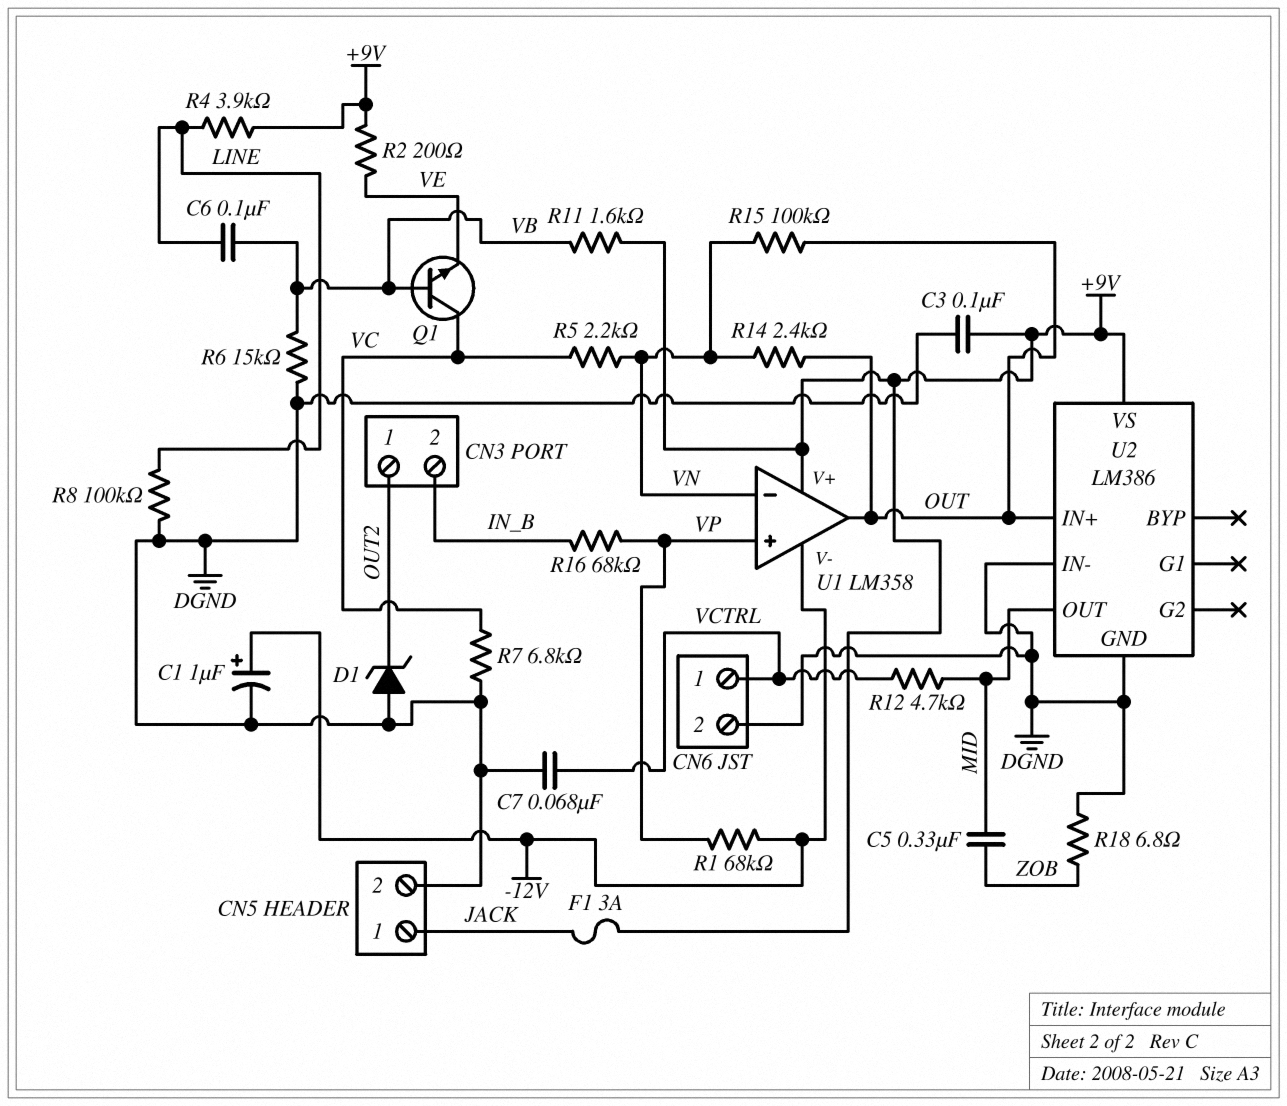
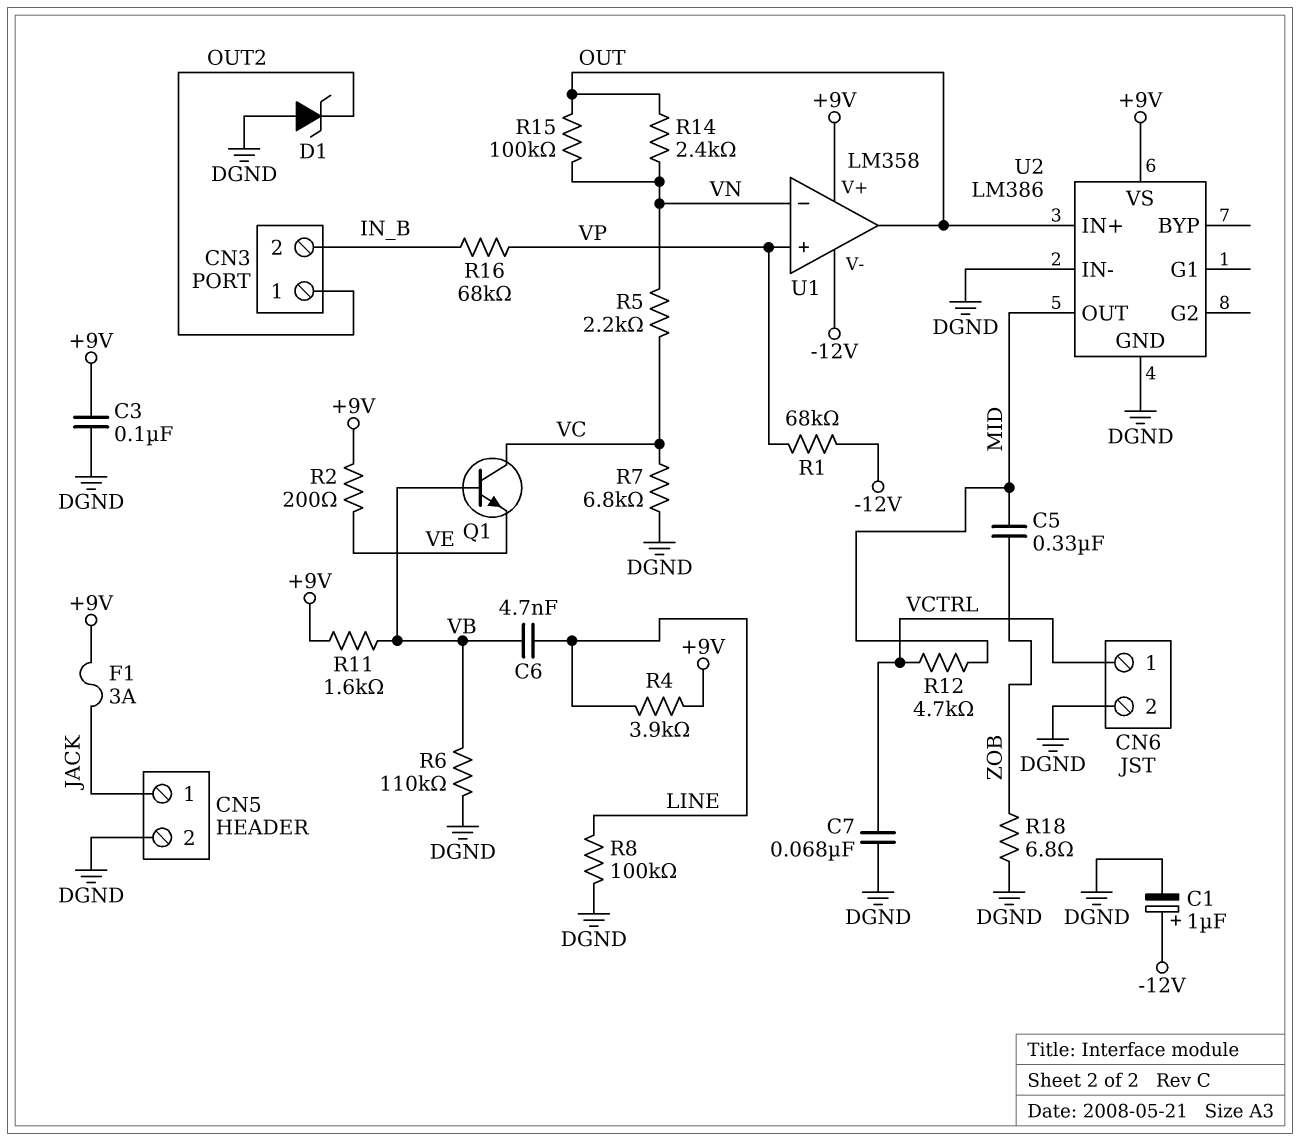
C6: 100nF (LINE, VB) -> 4.7nF (LINE, VB)
R6: 15k (DGND, VB) -> 110k (DGND, VB)

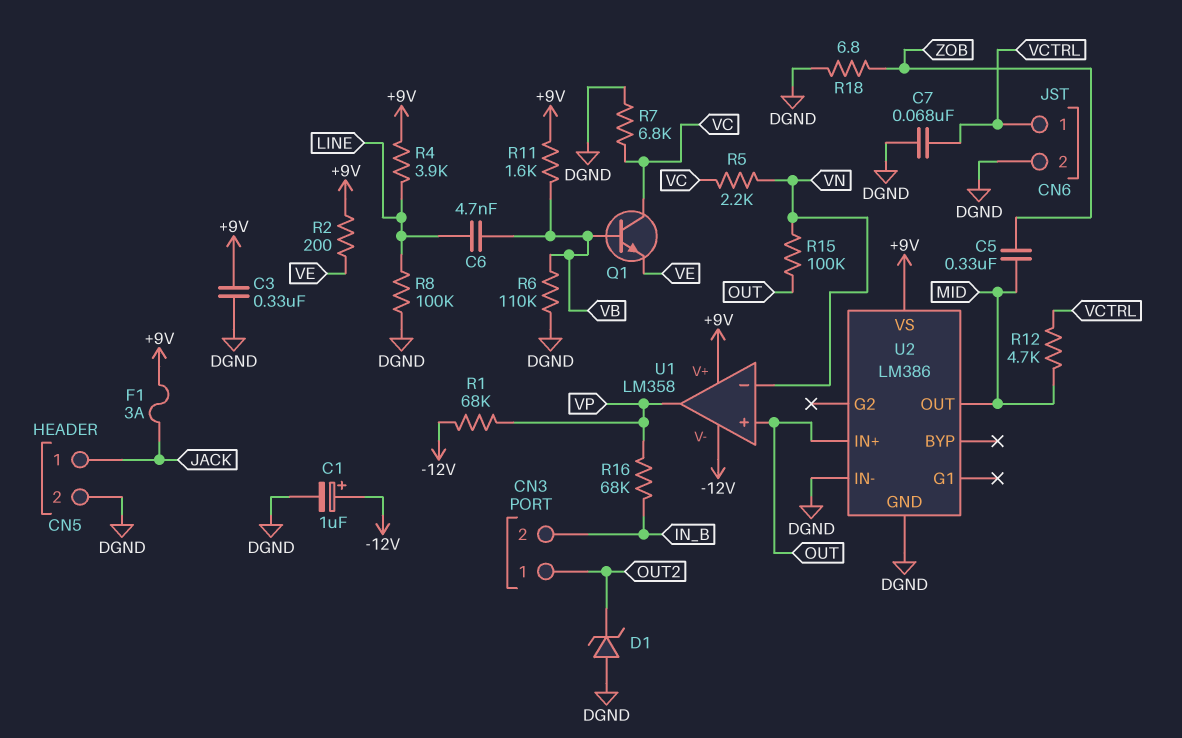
C3: 100nF (+9V, DGND) -> 330nF (+9V, DGND)
R14: 2.4k (OUT, VN) -> none
U1 pin in+: VP -> OUT
U1 pin out: OUT -> VP

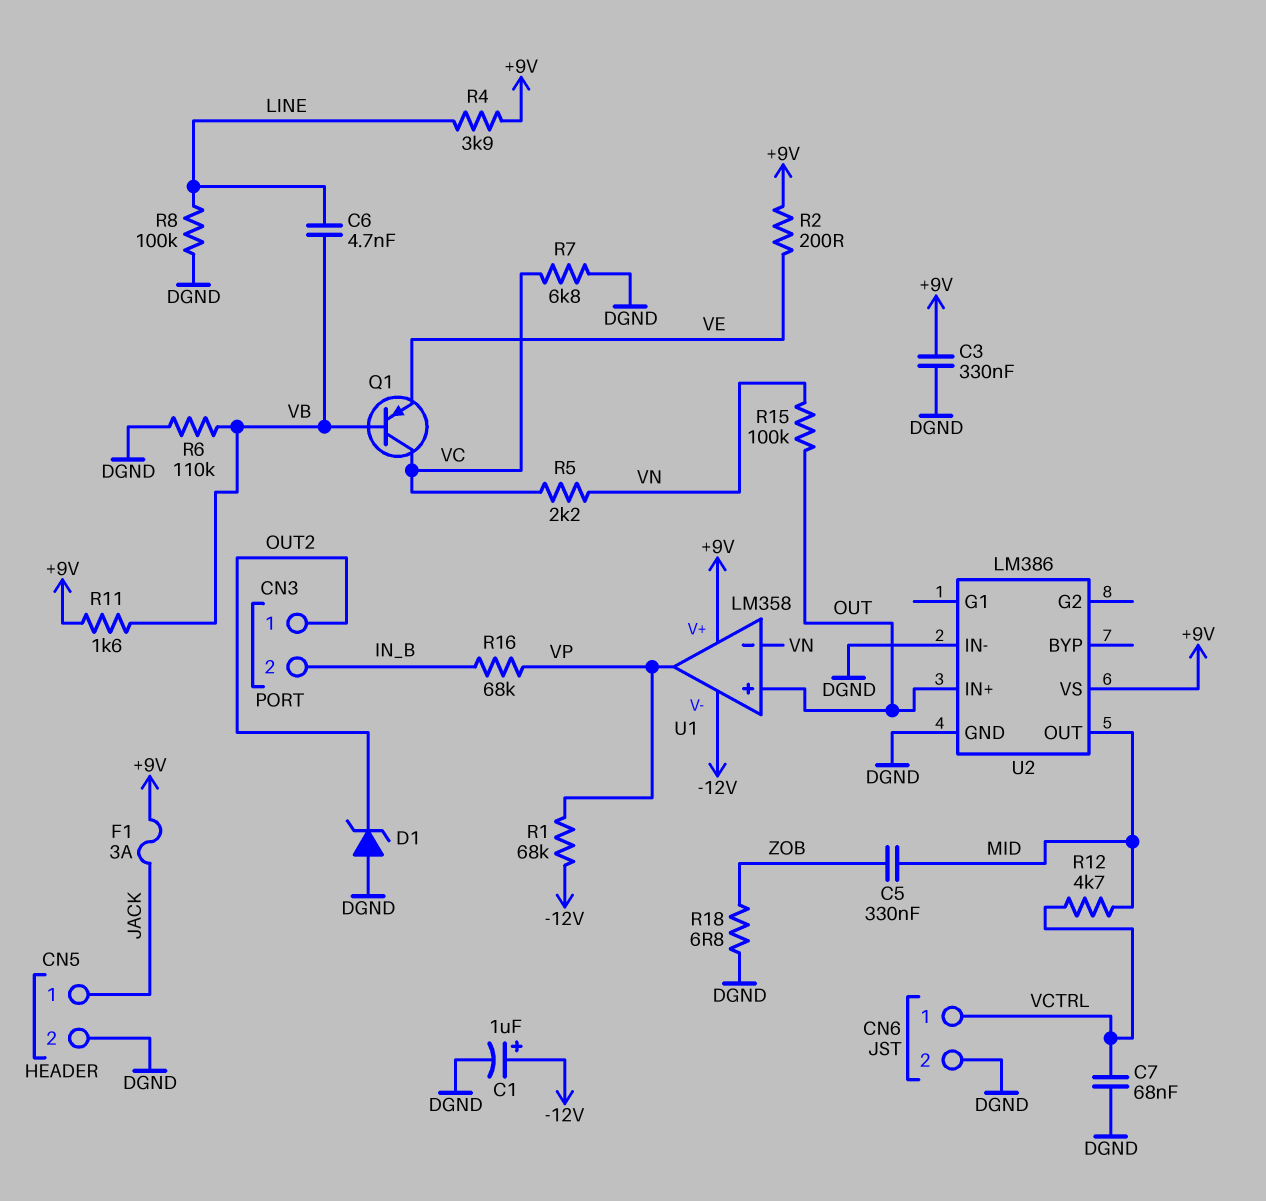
Q1: NPN (B VB, C VC, E VE) -> PNP (B VB, C VC, E VE)

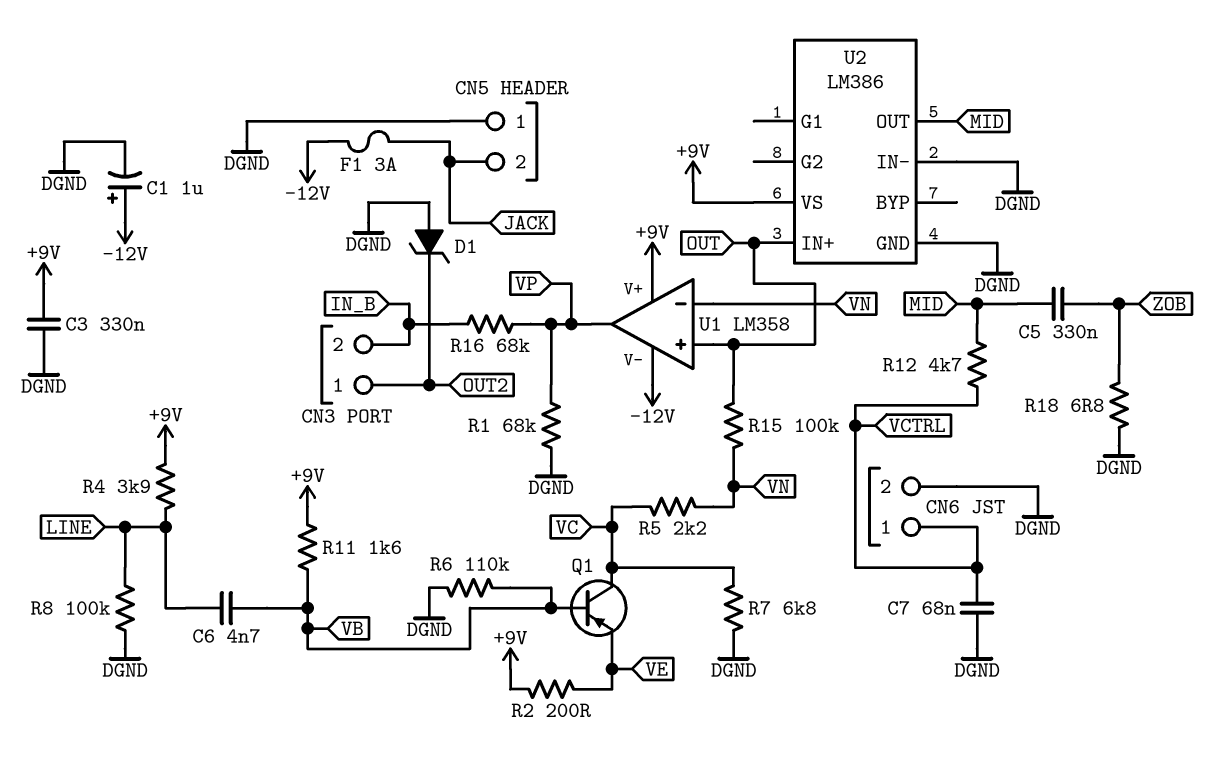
CN5 pin 1: JACK -> DGND
CN5 pin 2: DGND -> JACK
F1: 3A (+9V, JACK) -> 3A (-12V, JACK)
R1: 68k (-12V, VP) -> 68k (DGND, VP)

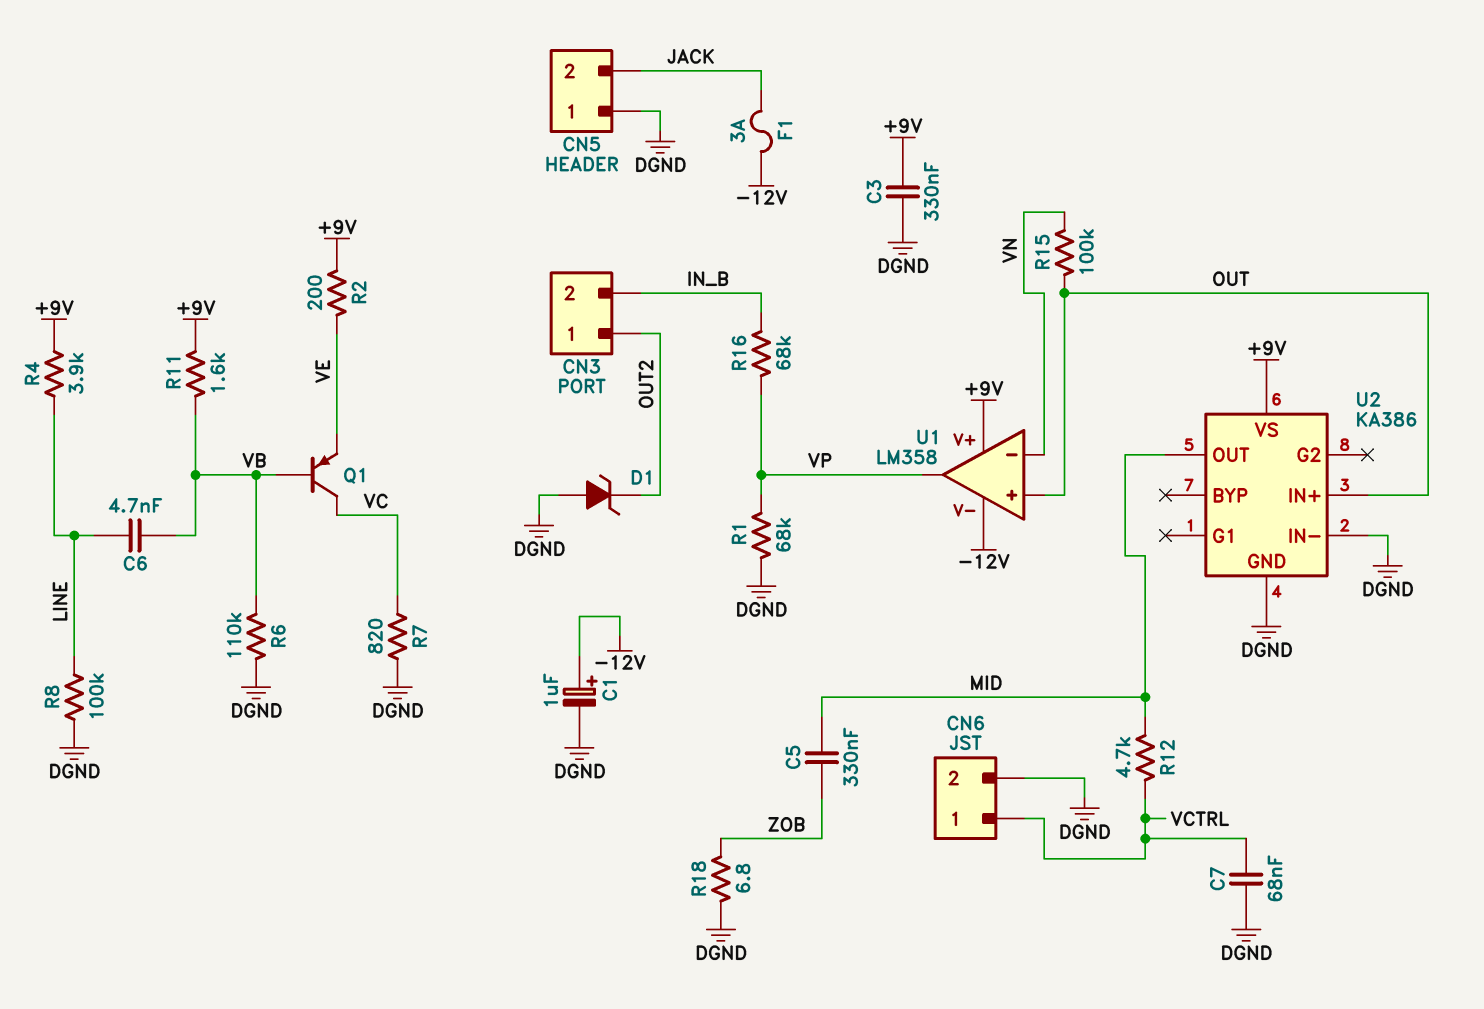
R5: 2.2k (VC, VN) -> none
R7: 6.8k (DGND, VC) -> 820 (DGND, VC)
U2: LM386 -> KA386

